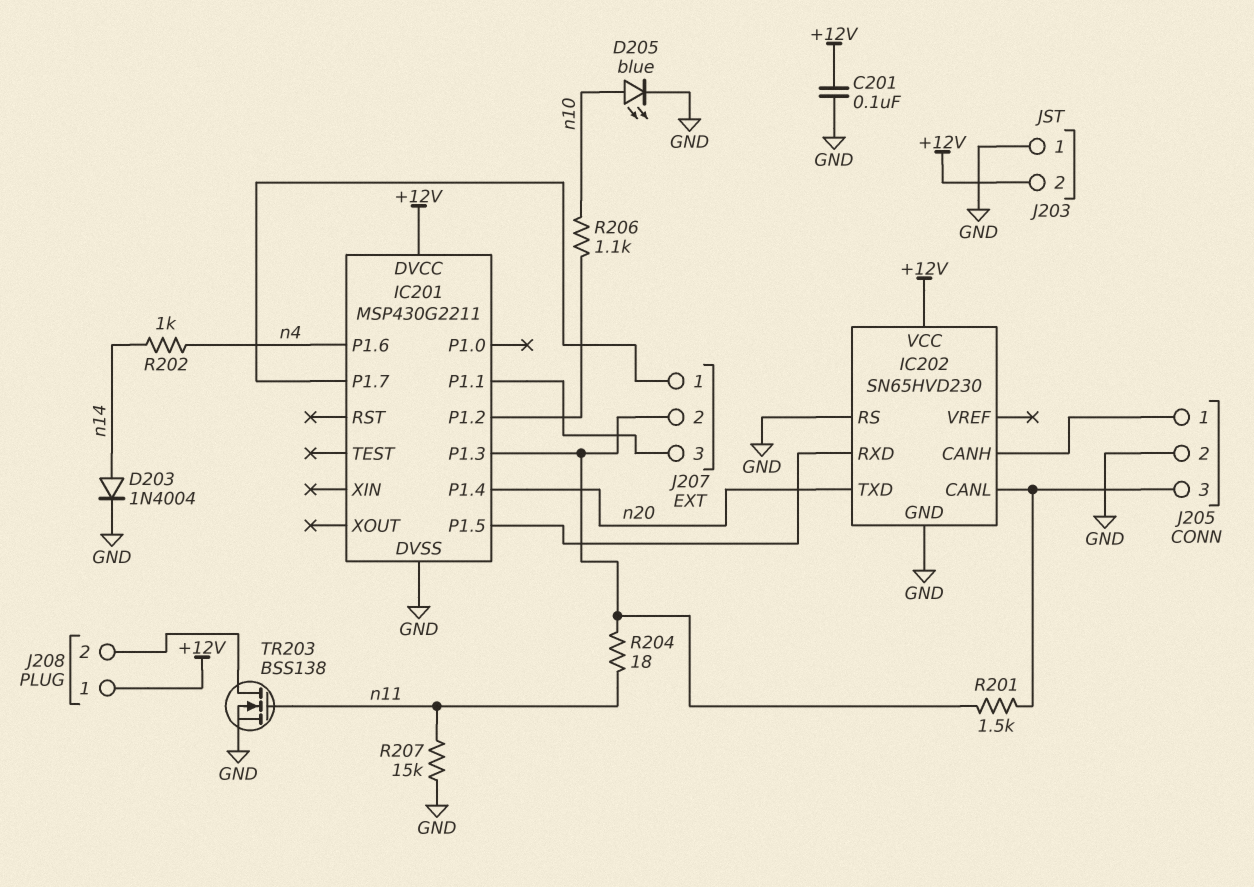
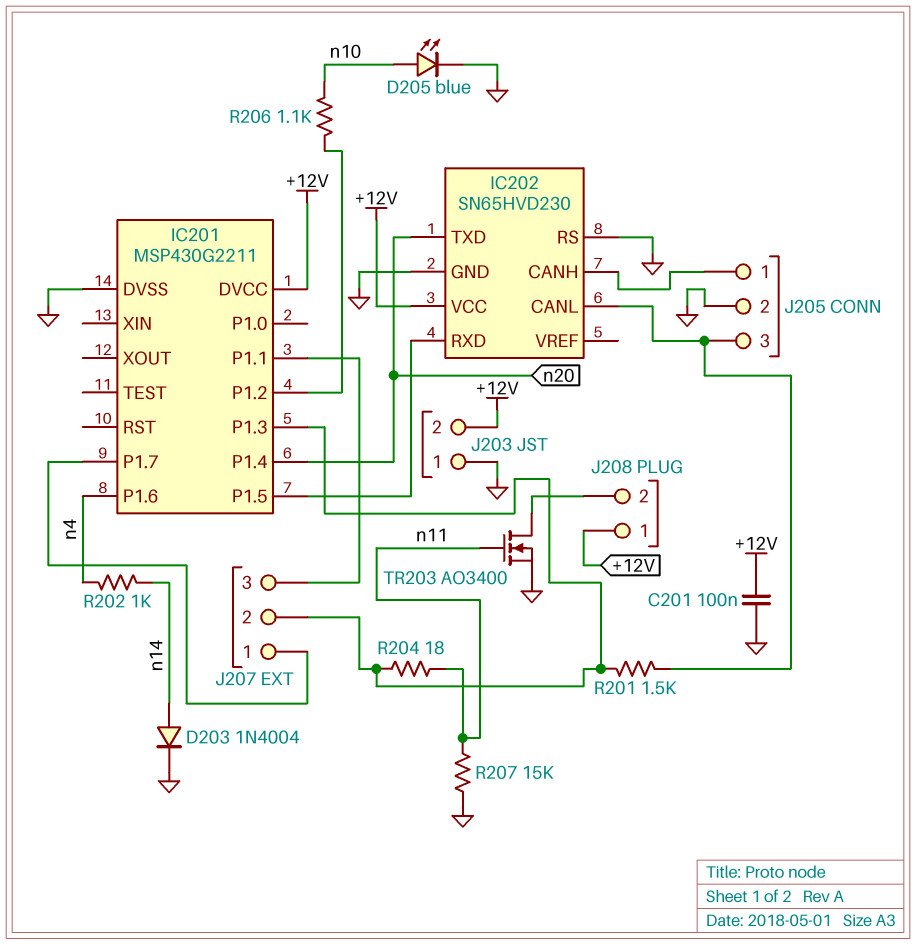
TR203: NMOS BSS138 (G n11, D J208/2, S GND) -> NMOS AO3400 (G n11, D J208/2, S GND)

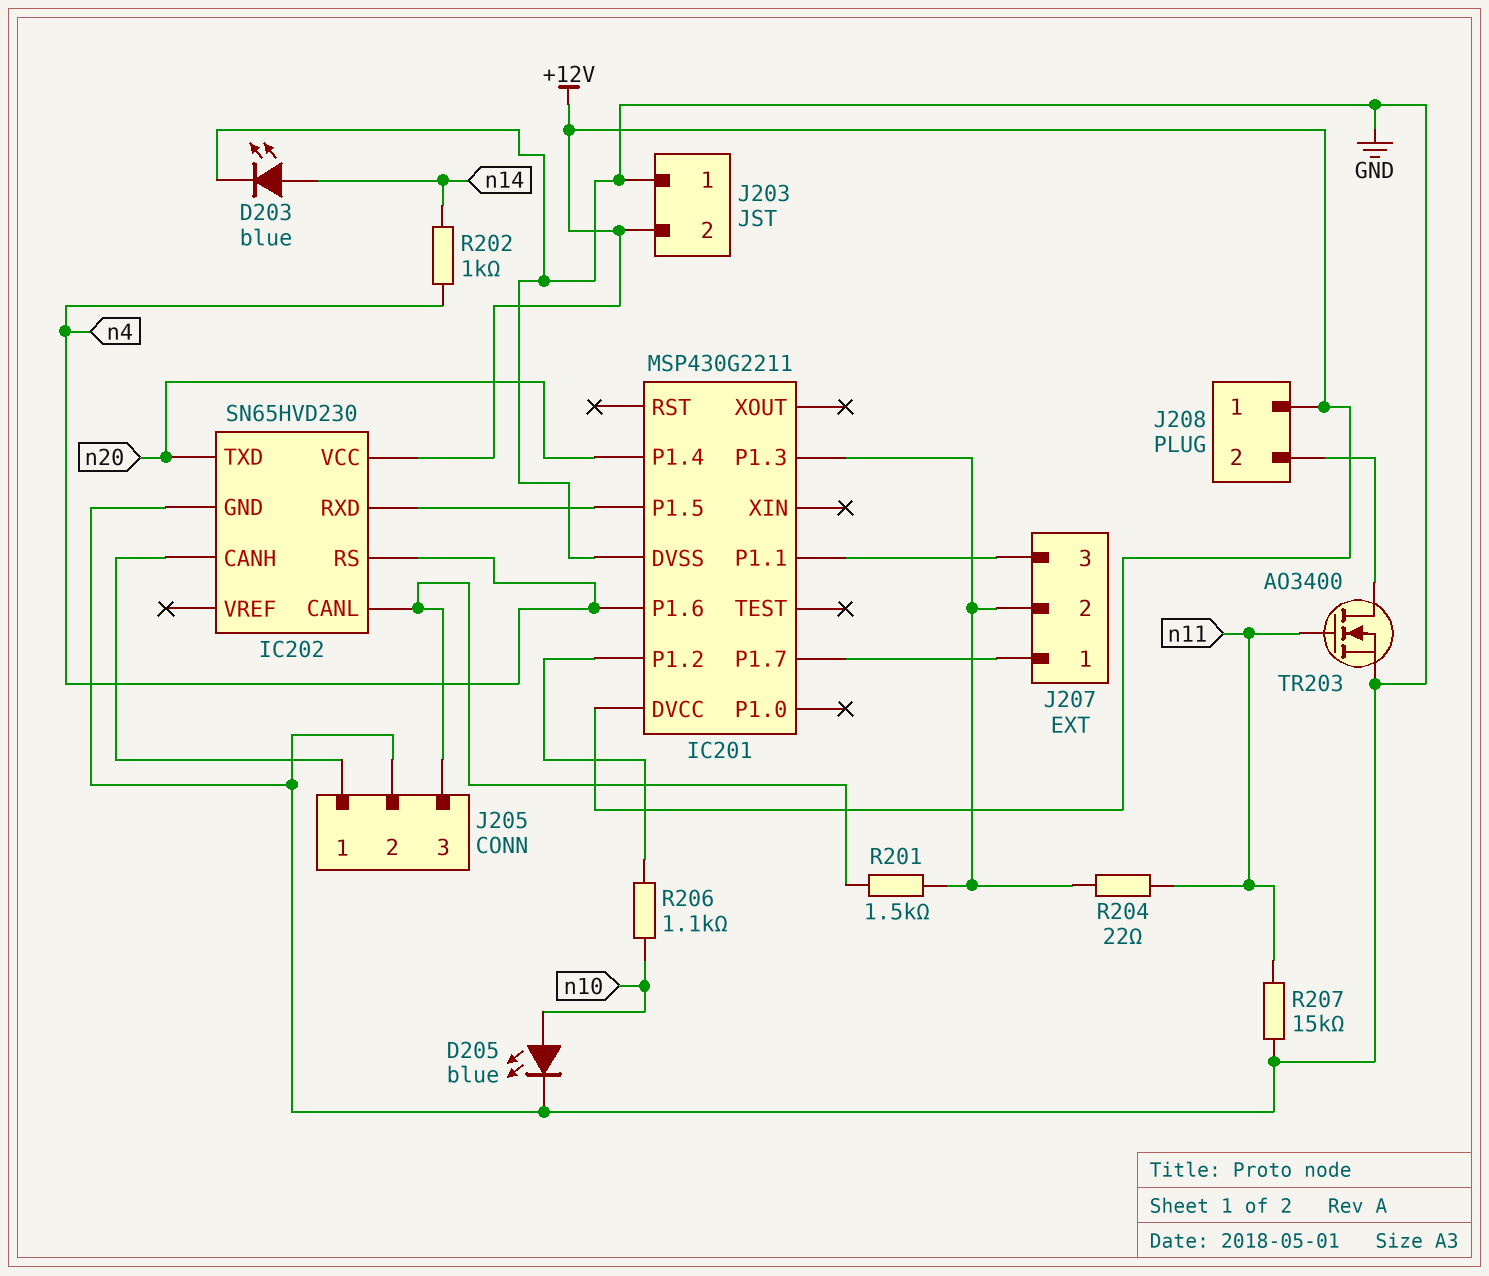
C201: 100nF (+12V, GND) -> none
D203: diode 1N4004 (A n14, K GND) -> LED blue (A n14, K GND)
IC202 pin RS: GND -> n4
R204: 18 (IC201/P1.3, n11) -> 22 (IC201/P1.3, n11)

